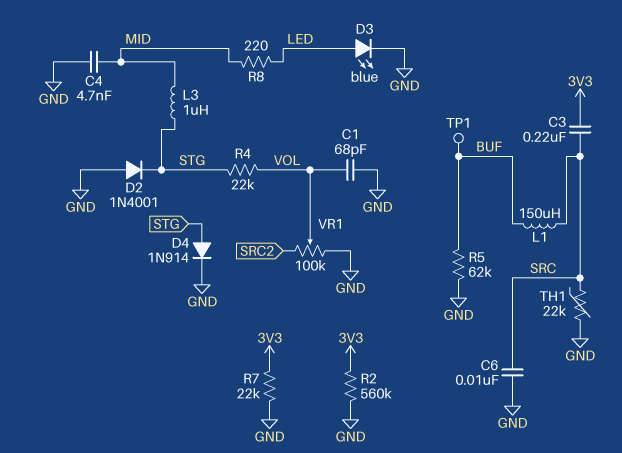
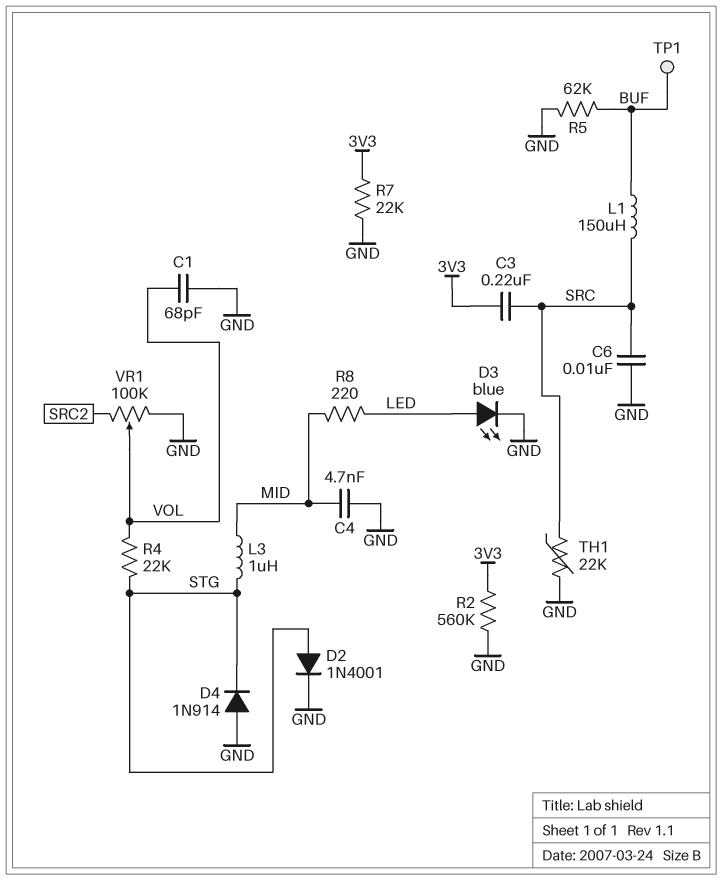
D2: diode 1N4001 (A GND, K STG) -> diode 1N4001 (A STG, K GND)
D4: diode 1N914 (A STG, K GND) -> diode 1N914 (A GND, K STG)

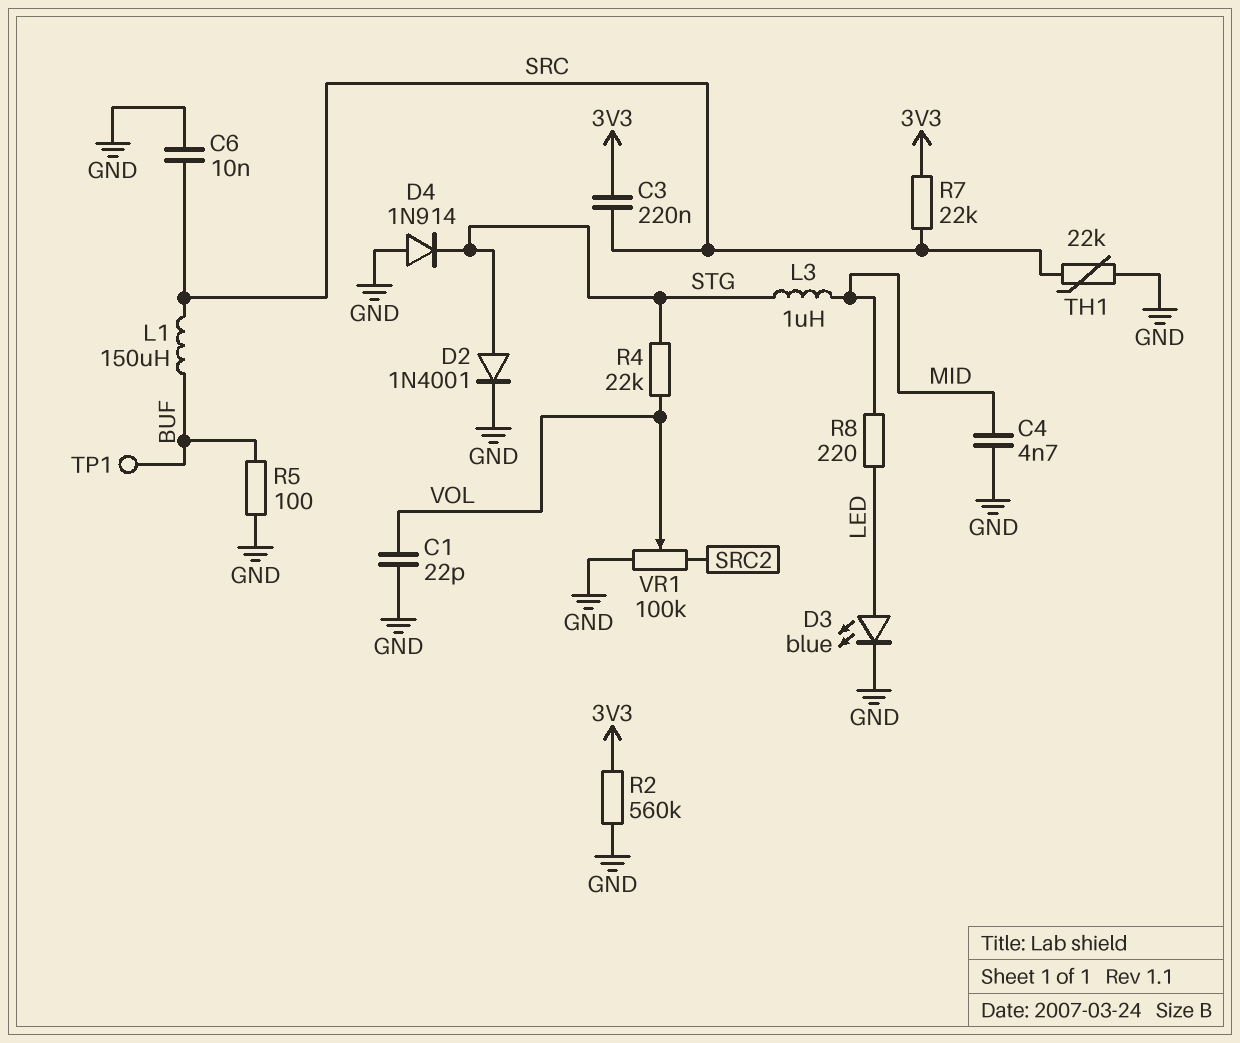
C1: 68pF (GND, VOL) -> 22pF (GND, VOL)
R5: 62k (BUF, GND) -> 100 (BUF, GND)
R7: 22k (3V3, GND) -> 22k (3V3, SRC)

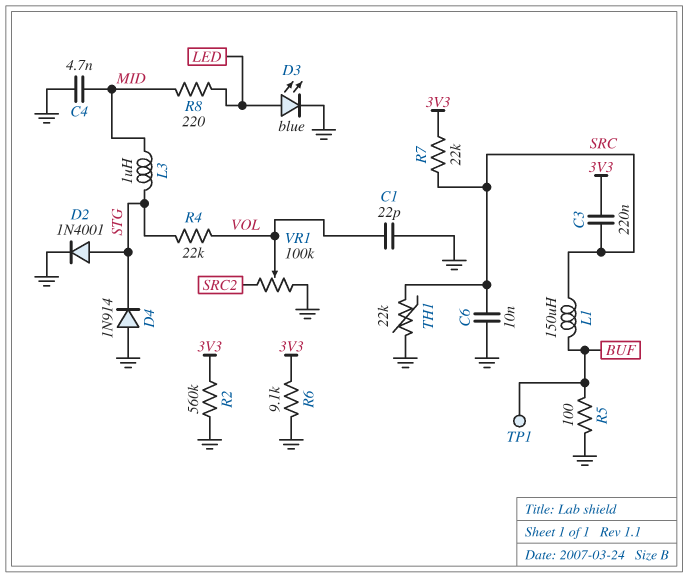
R6: none -> 9.1k (3V3, GND)

